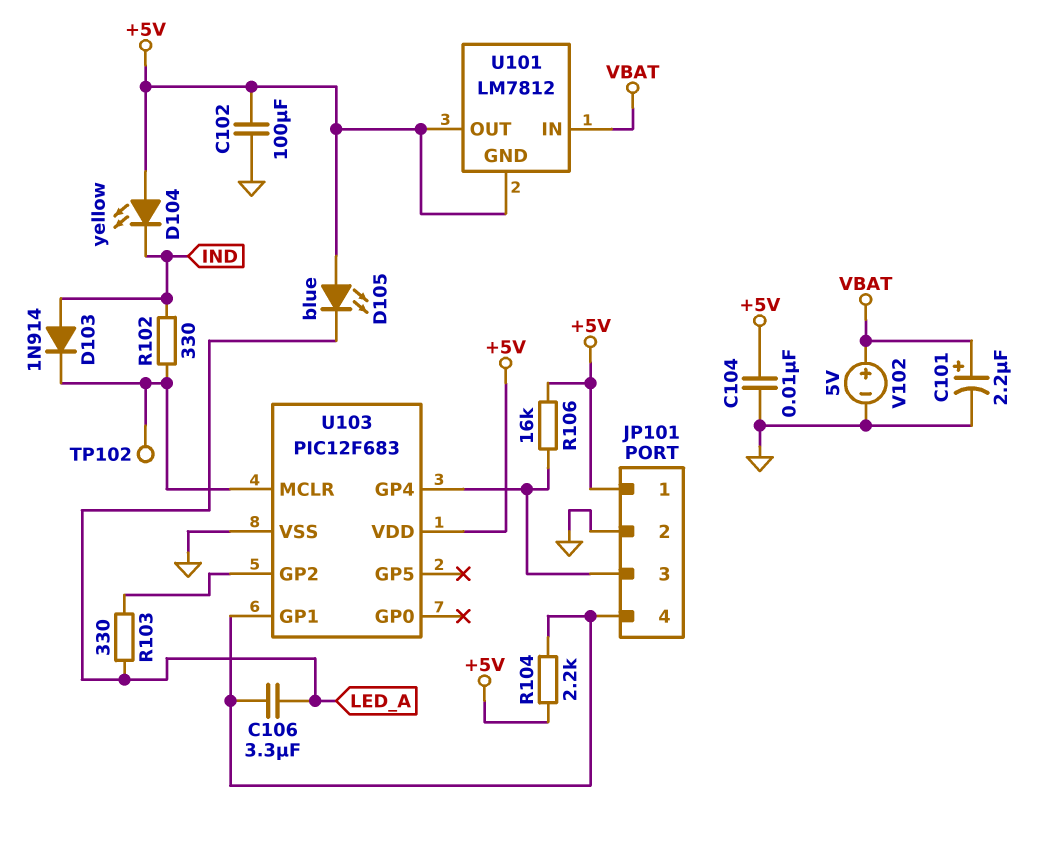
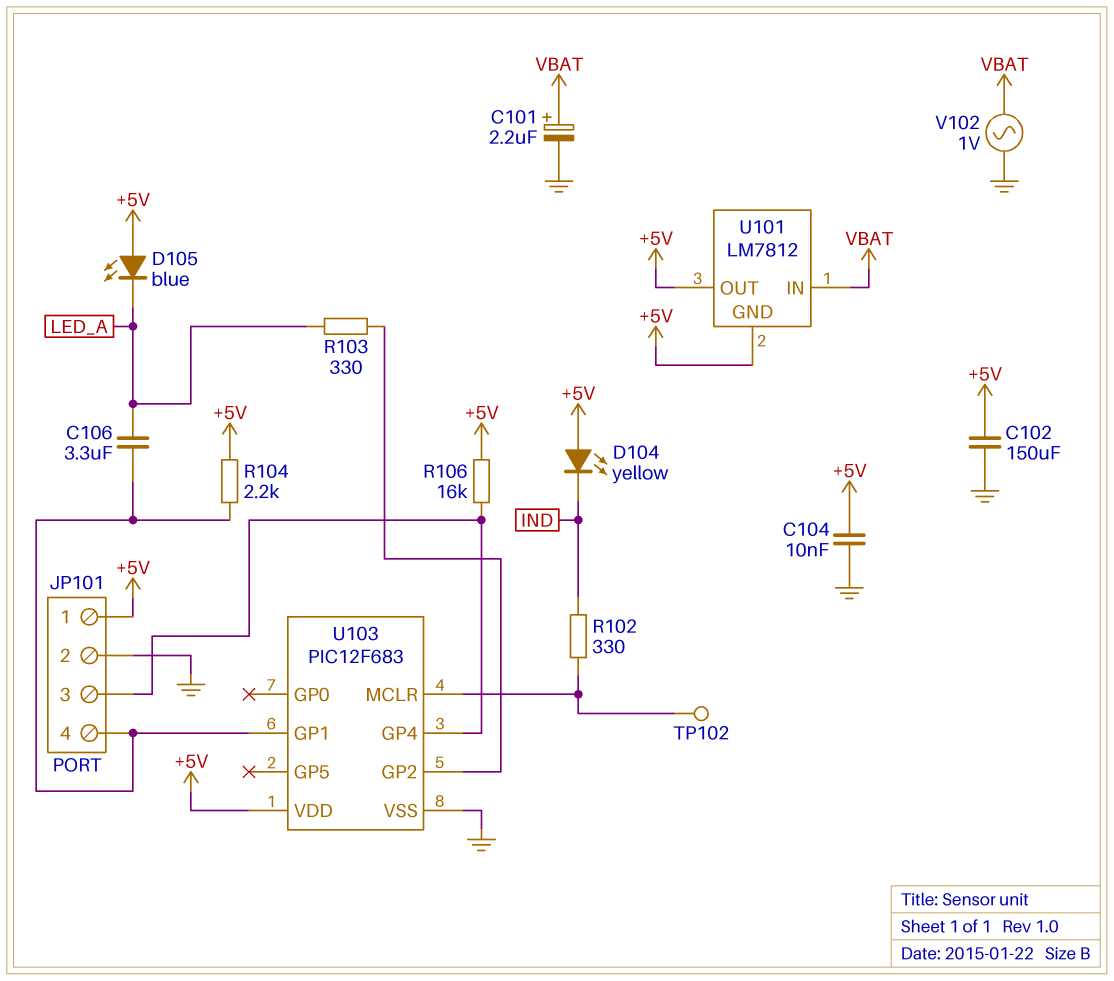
C102: 100uF (+5V, GND) -> 150uF (+5V, GND)
D103: diode 1N914 (A IND, K U103/MCLR) -> none
V102: 5V (plus VBAT, minus GND) -> AC 1V (GND, VBAT)

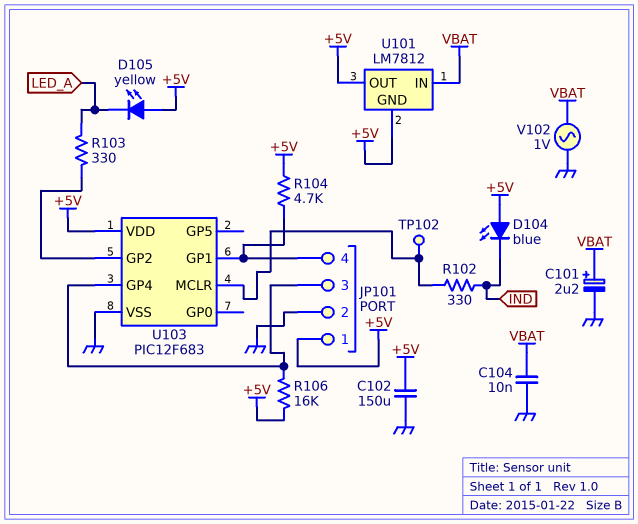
C104: 10nF (+5V, GND) -> 10nF (GND, VBAT)
C106: 3.3uF (JP101/4, LED_A) -> none
D104: LED yellow (A +5V, K IND) -> LED blue (A +5V, K IND)
D105: LED blue (A +5V, K LED_A) -> LED yellow (A +5V, K LED_A)
R104: 2.2k (+5V, JP101/4) -> 4.7k (+5V, JP101/4)

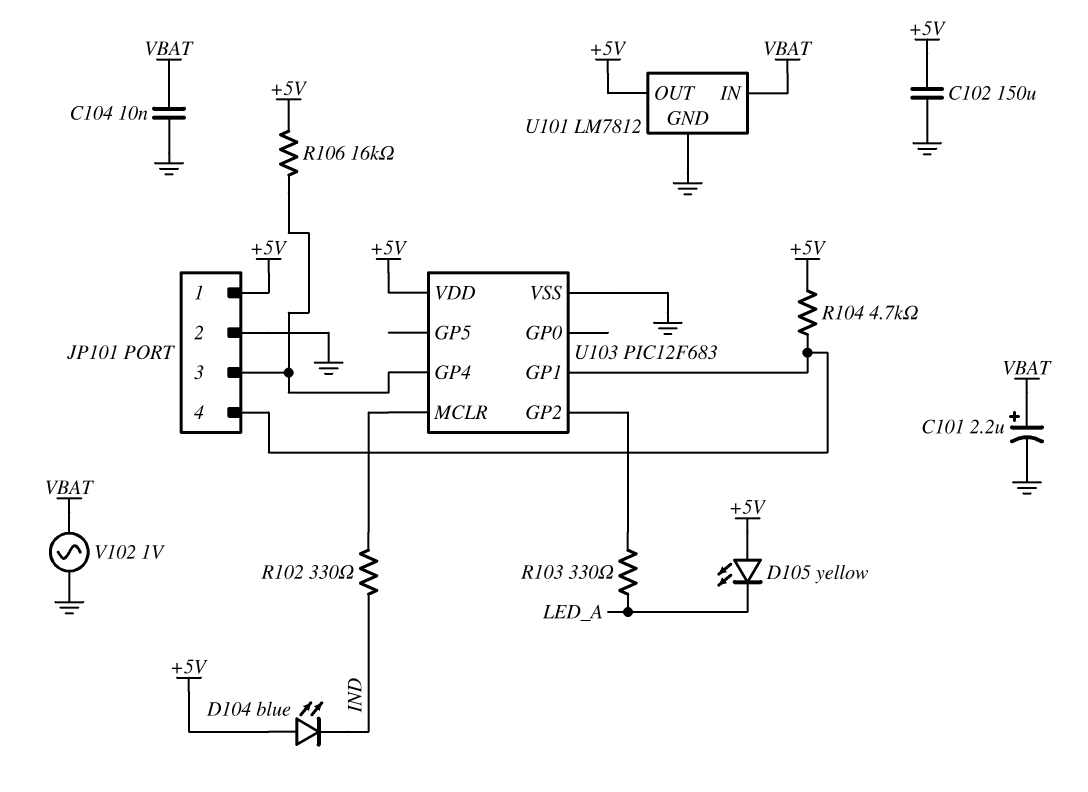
TP102: test point (U103/MCLR) -> none
U101 pin GND: +5V -> GND

